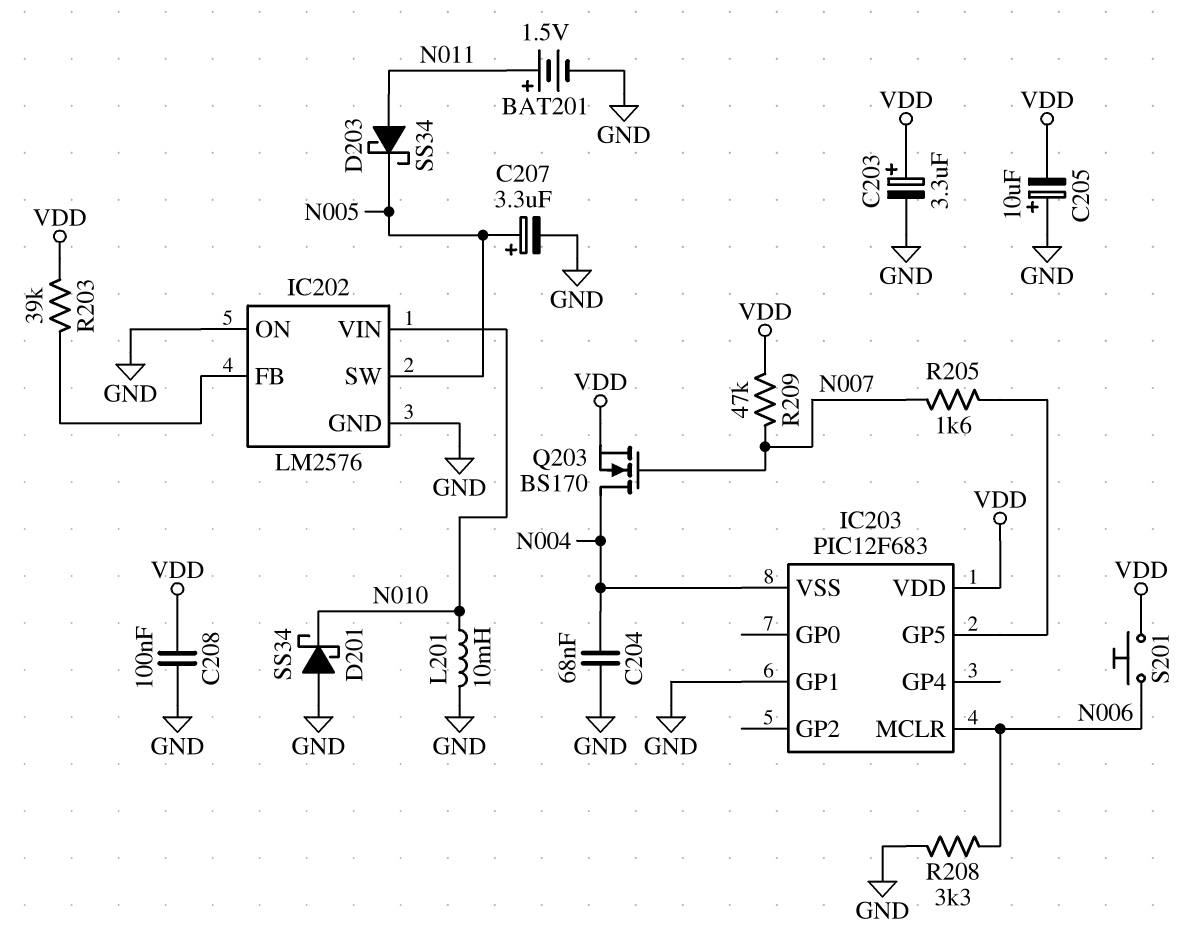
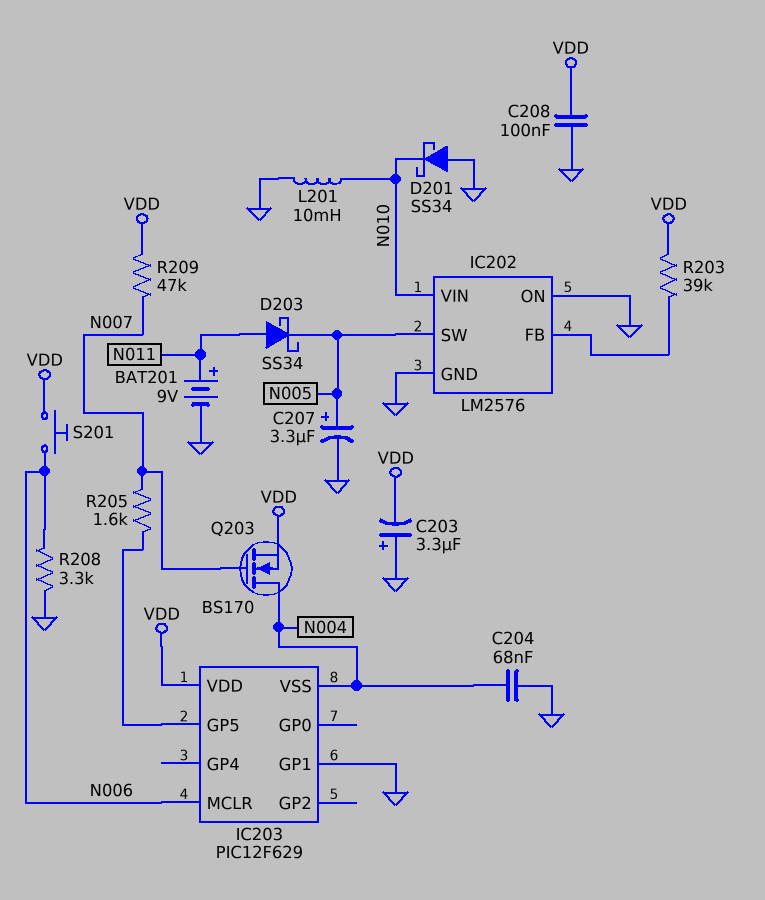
BAT201: 1.5V (plus N011, minus GND) -> 9V (plus N011, minus GND)
C203: 3.3uF (plus VDD, minus GND) -> 3.3uF (plus GND, minus VDD)
C205: 10uF (plus GND, minus VDD) -> none
IC203: PIC12F683 -> PIC12F629

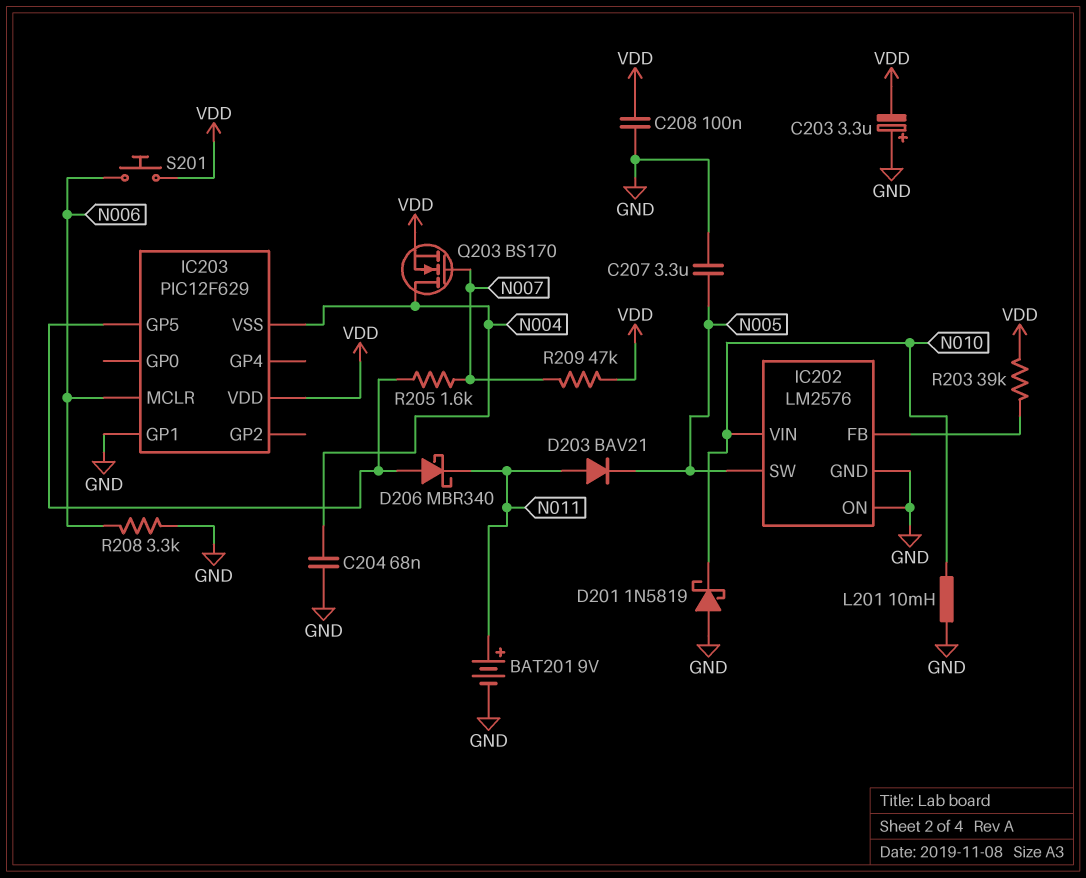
C207: 3.3uF (plus N005, minus GND) -> 3.3uF (GND, N005)
D201: schottky SS34 (A GND, K N010) -> schottky 1N5819 (A GND, K N010)
D203: schottky SS34 (A N011, K N005) -> diode BAV21 (A N011, K N005)
D206: none -> schottky MBR340 (A IC203/GP5, K N011)

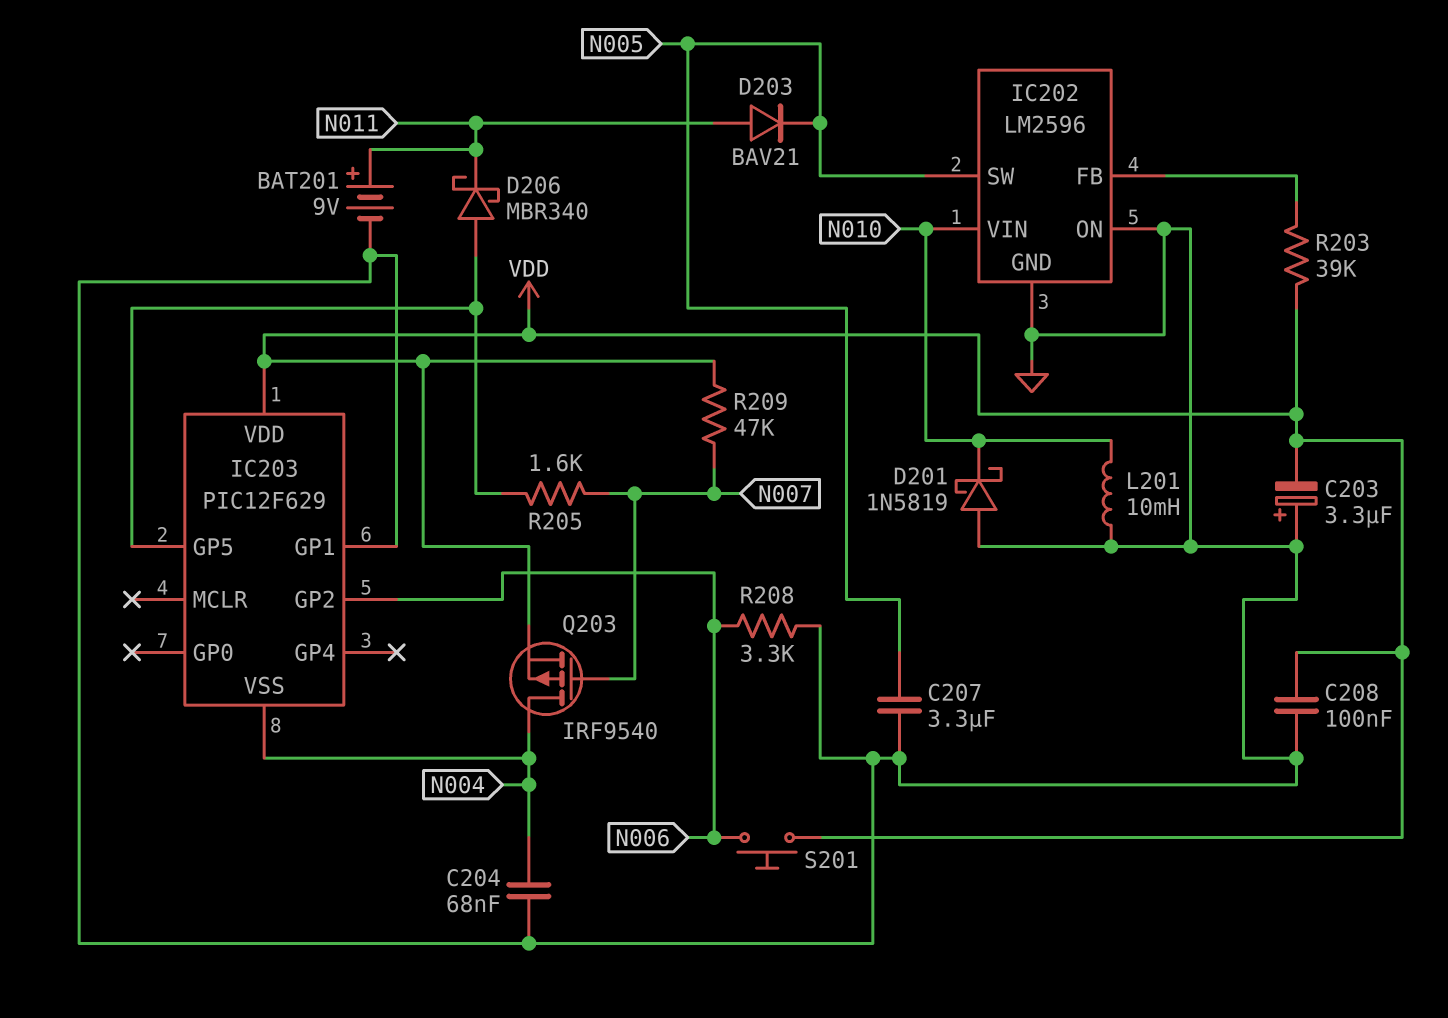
IC202: LM2576 -> LM2596
IC203 pin GP2: none -> N006
IC203 pin MCLR: N006 -> none
Q203: NMOS BS170 (G N007, D N004, S VDD) -> PMOS IRF9540 (G N007, D N004, S VDD)

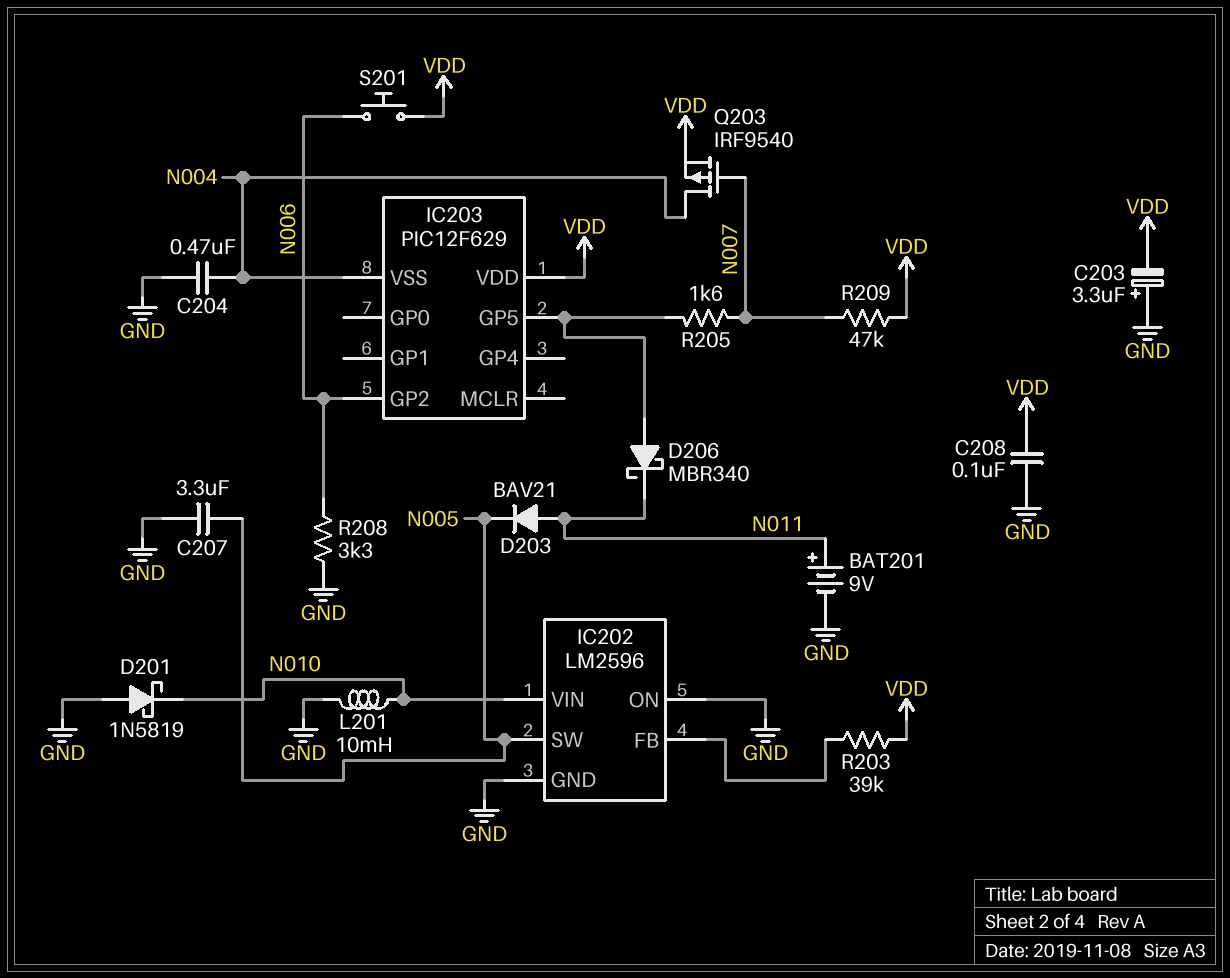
C204: 68nF (GND, N004) -> 470nF (GND, N004)
IC203 pin GP1: GND -> none

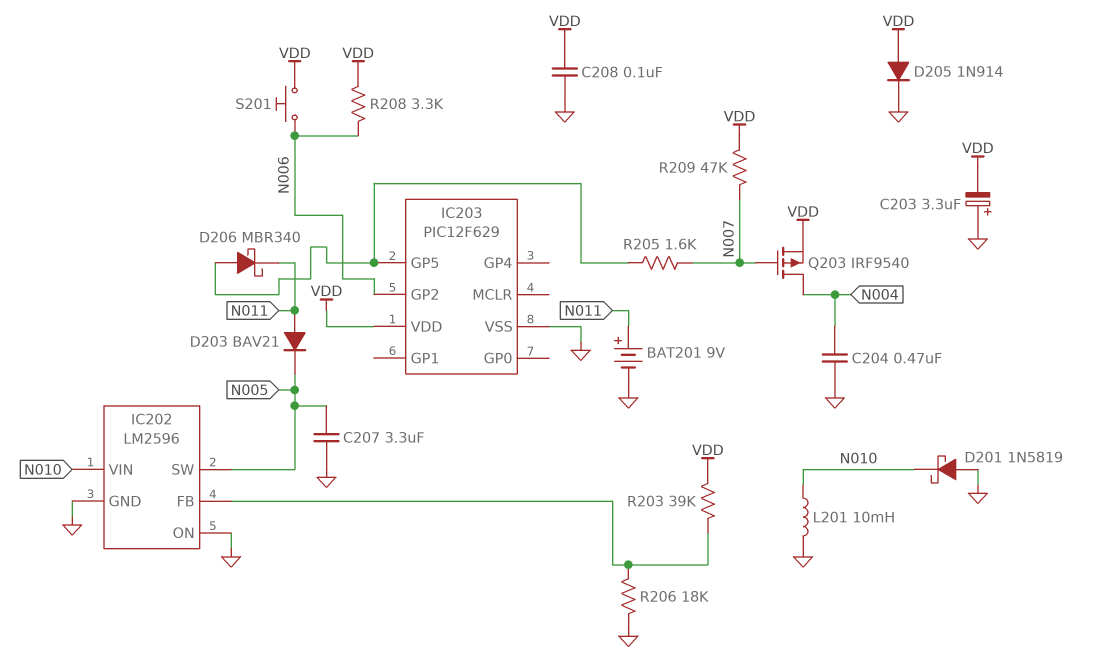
D205: none -> diode 1N914 (A VDD, K GND)
IC203 pin VSS: N004 -> GND
R206: none -> 18k (GND, IC202/FB)
R208: 3.3k (GND, N006) -> 3.3k (N006, VDD)

